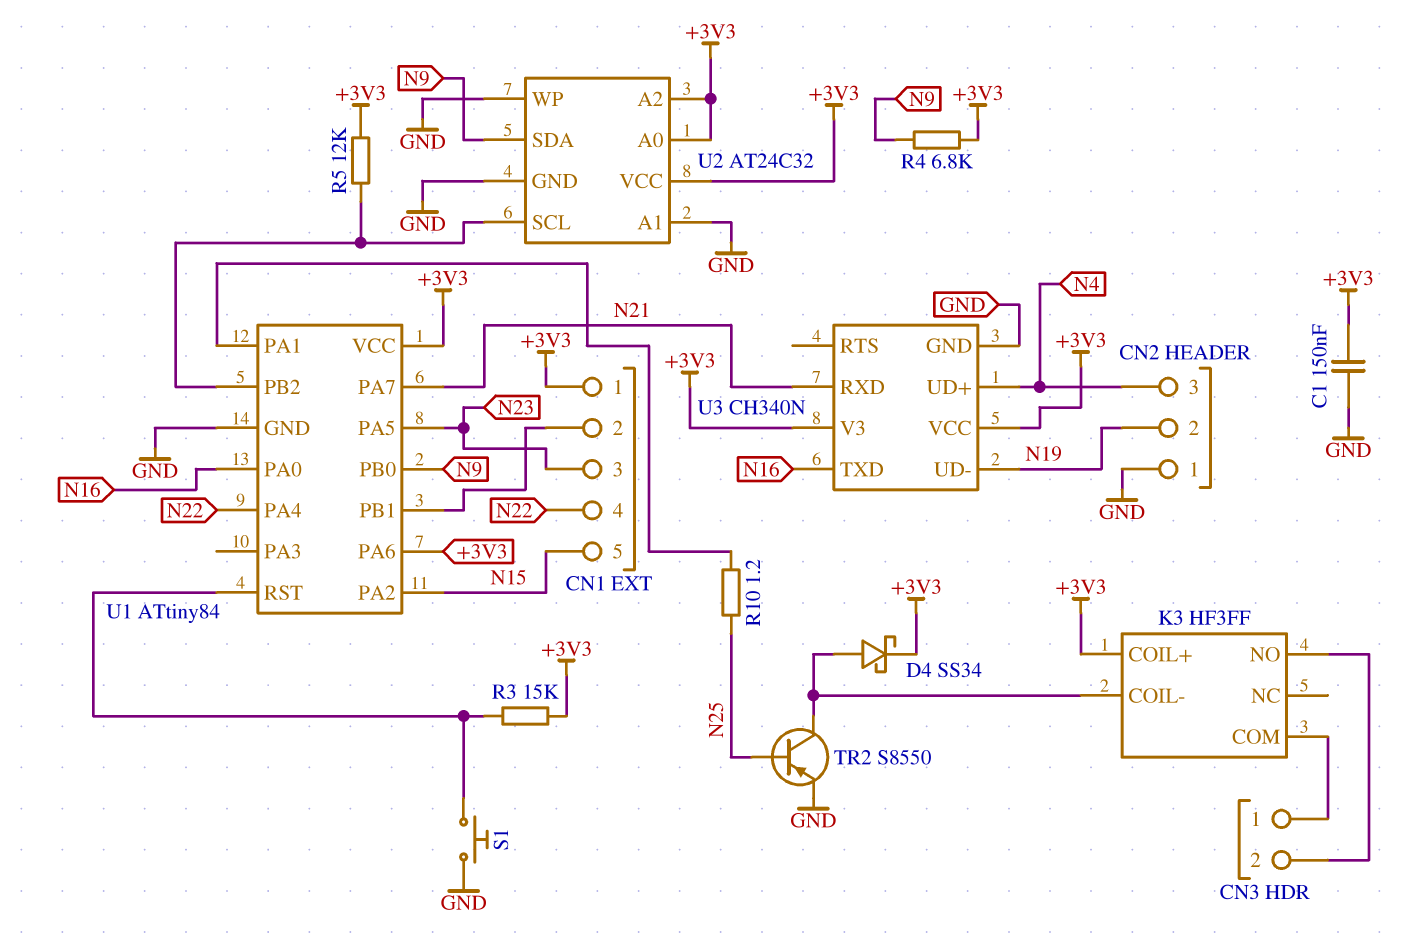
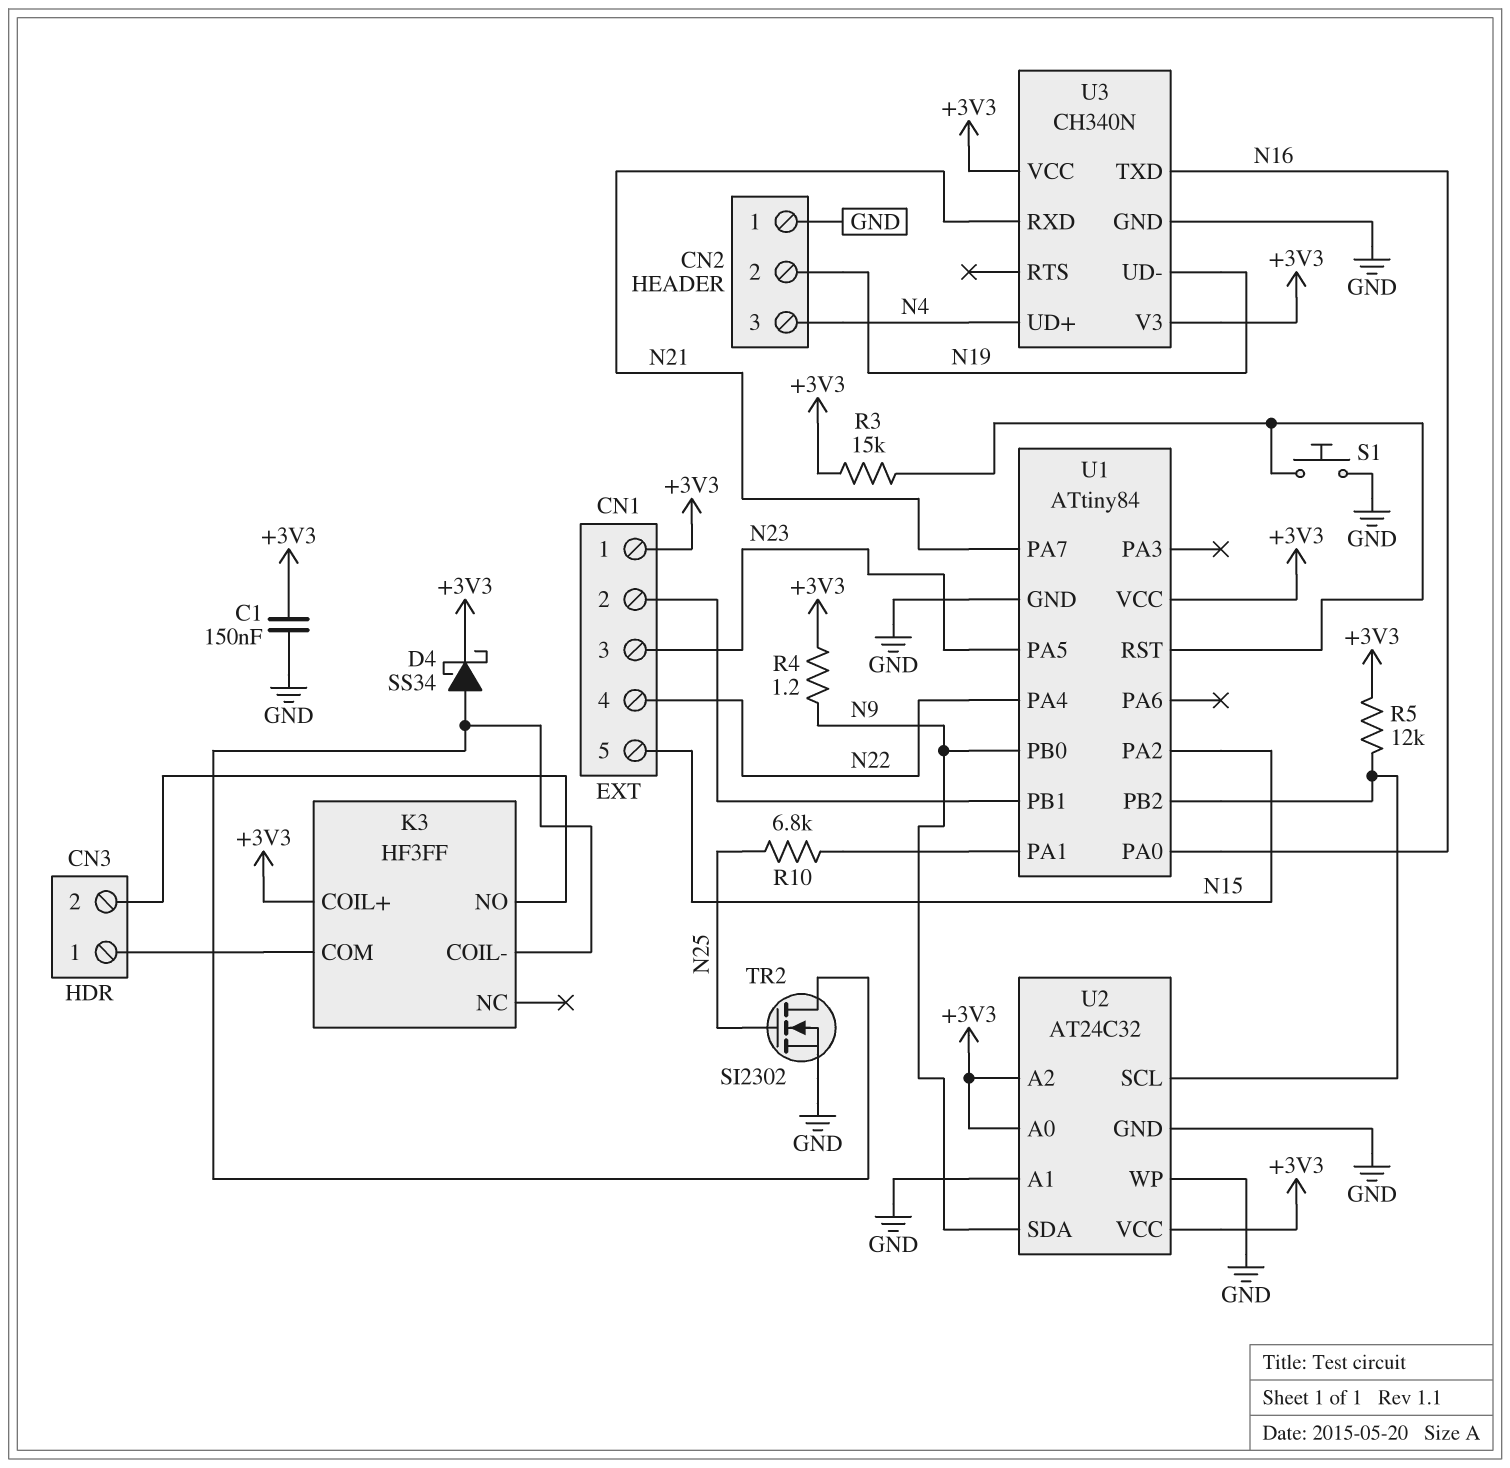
R4: 6.8k (+3V3, N9) -> 1.2 (+3V3, N9)
R10: 1.2 (N25, U1/PA1) -> 6.8k (N25, U1/PA1)
TR2: PNP S8550 (B N25, C K3/COIL-, E GND) -> NMOS SI2302 (G N25, D K3/COIL-, S GND)
U1 pin PA6: +3V3 -> none

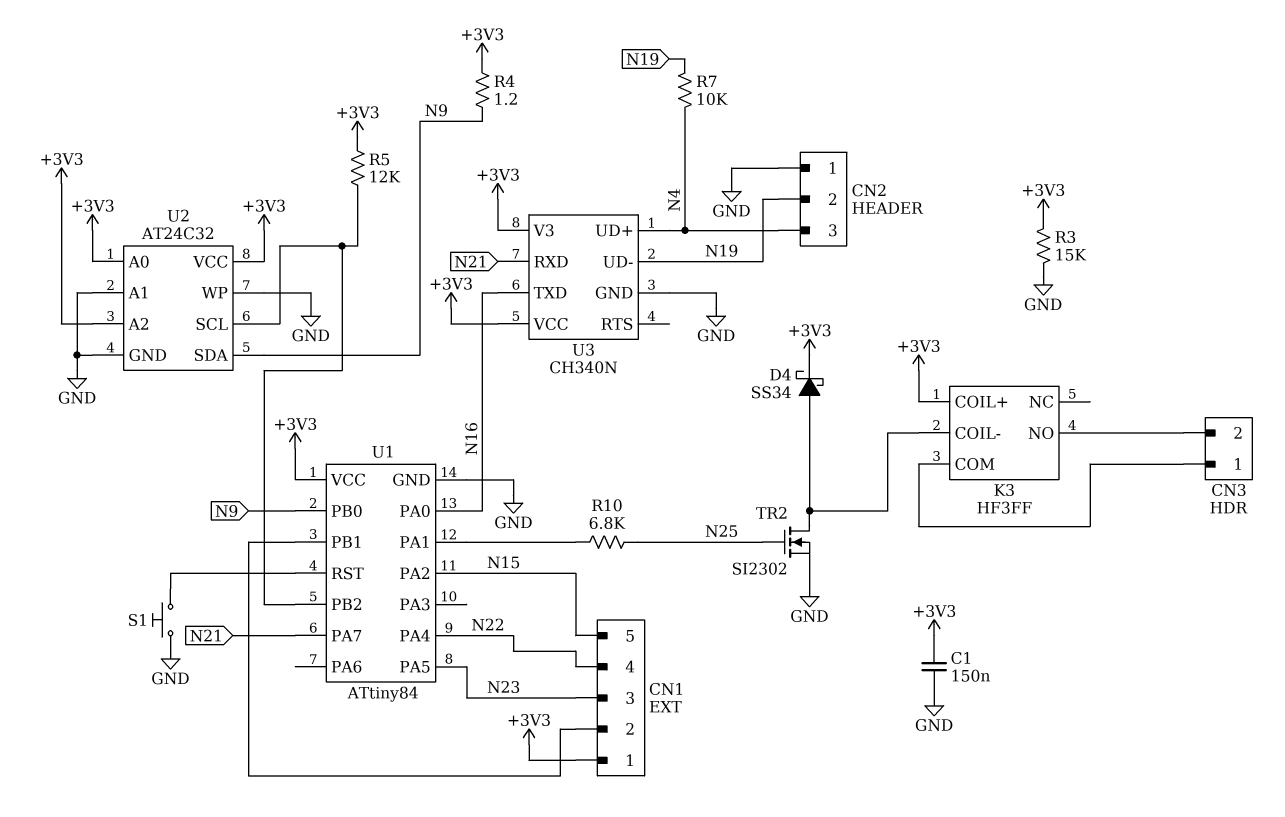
R3: 15k (+3V3, U1/RST) -> 15k (+3V3, GND)
R7: none -> 10k (N4, N19)

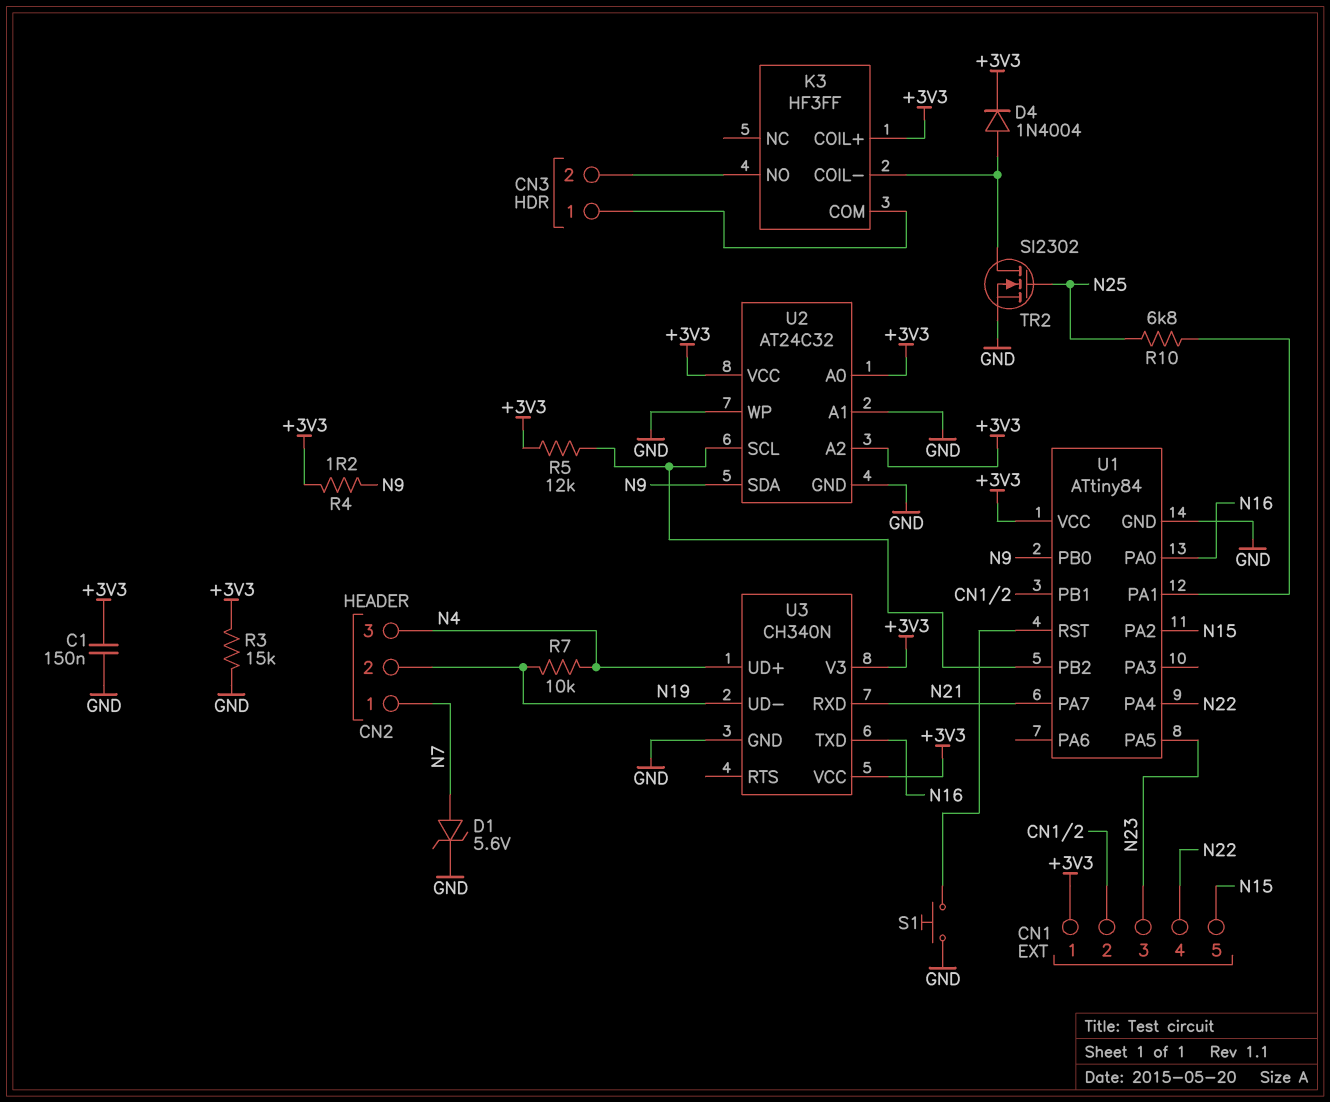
CN2 pin 1: GND -> N7
D1: none -> zener 5.6V (A N7, K GND)
D4: schottky SS34 (A K3/COIL-, K +3V3) -> diode 1N4004 (A K3/COIL-, K +3V3)

